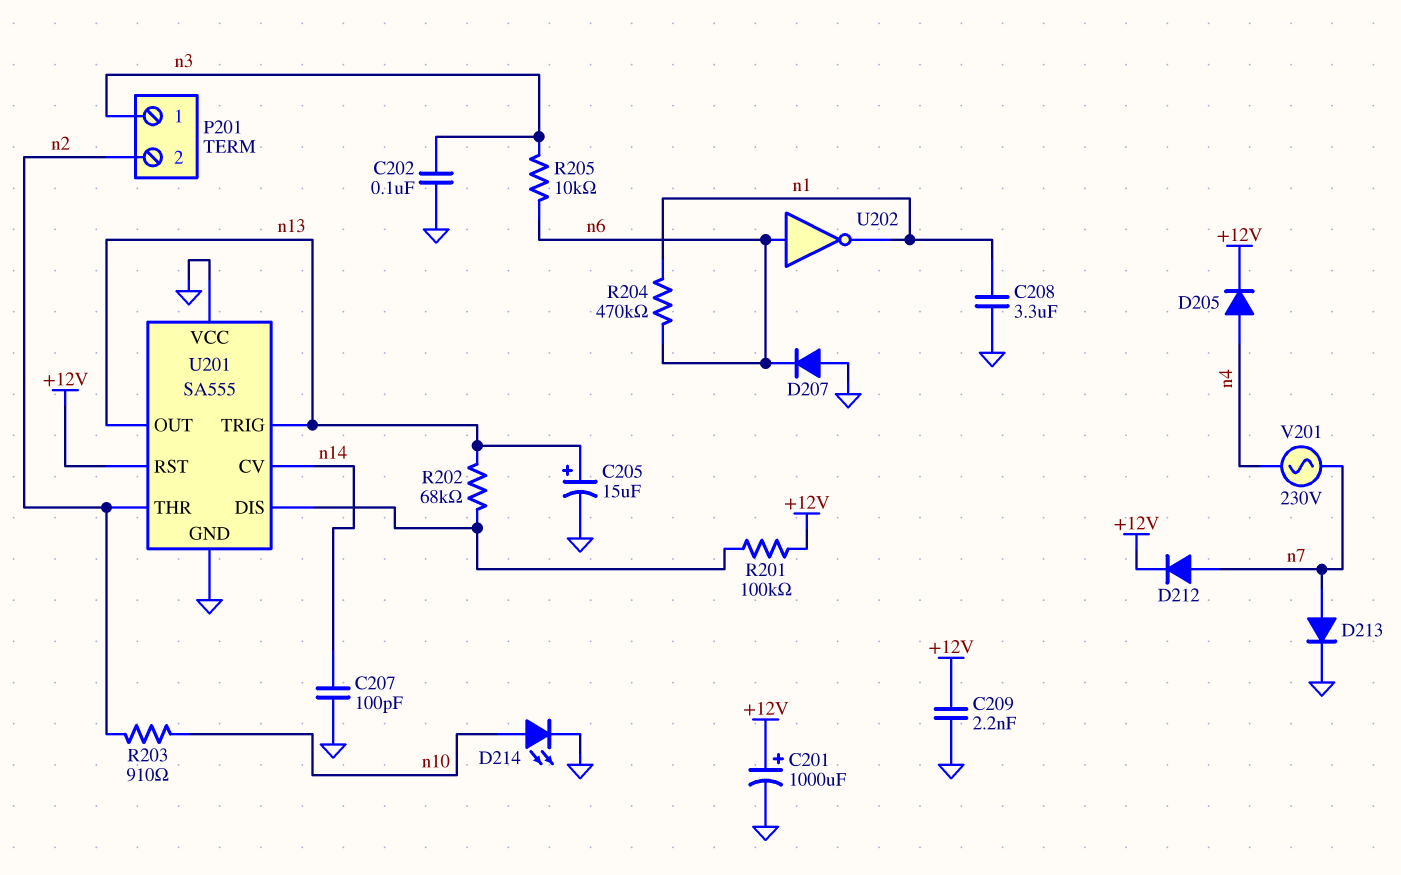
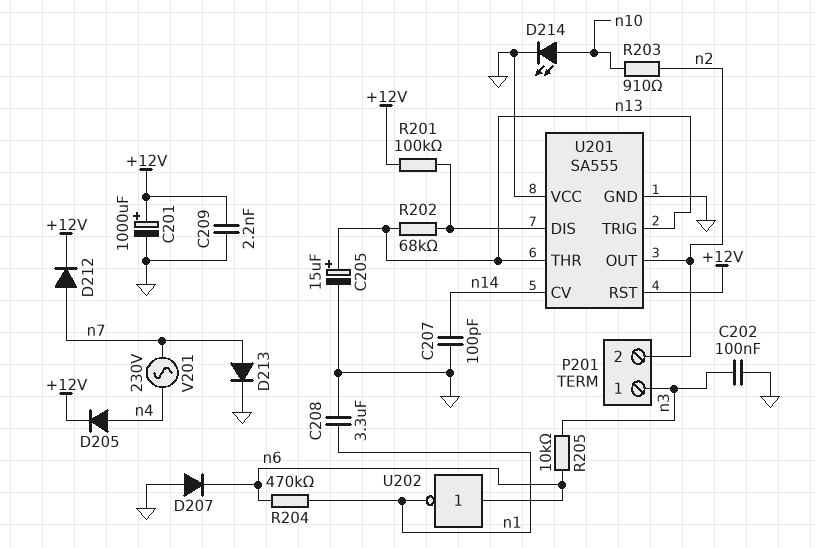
U201 pin OUT: n13 -> n2
U201 pin THR: n2 -> n13

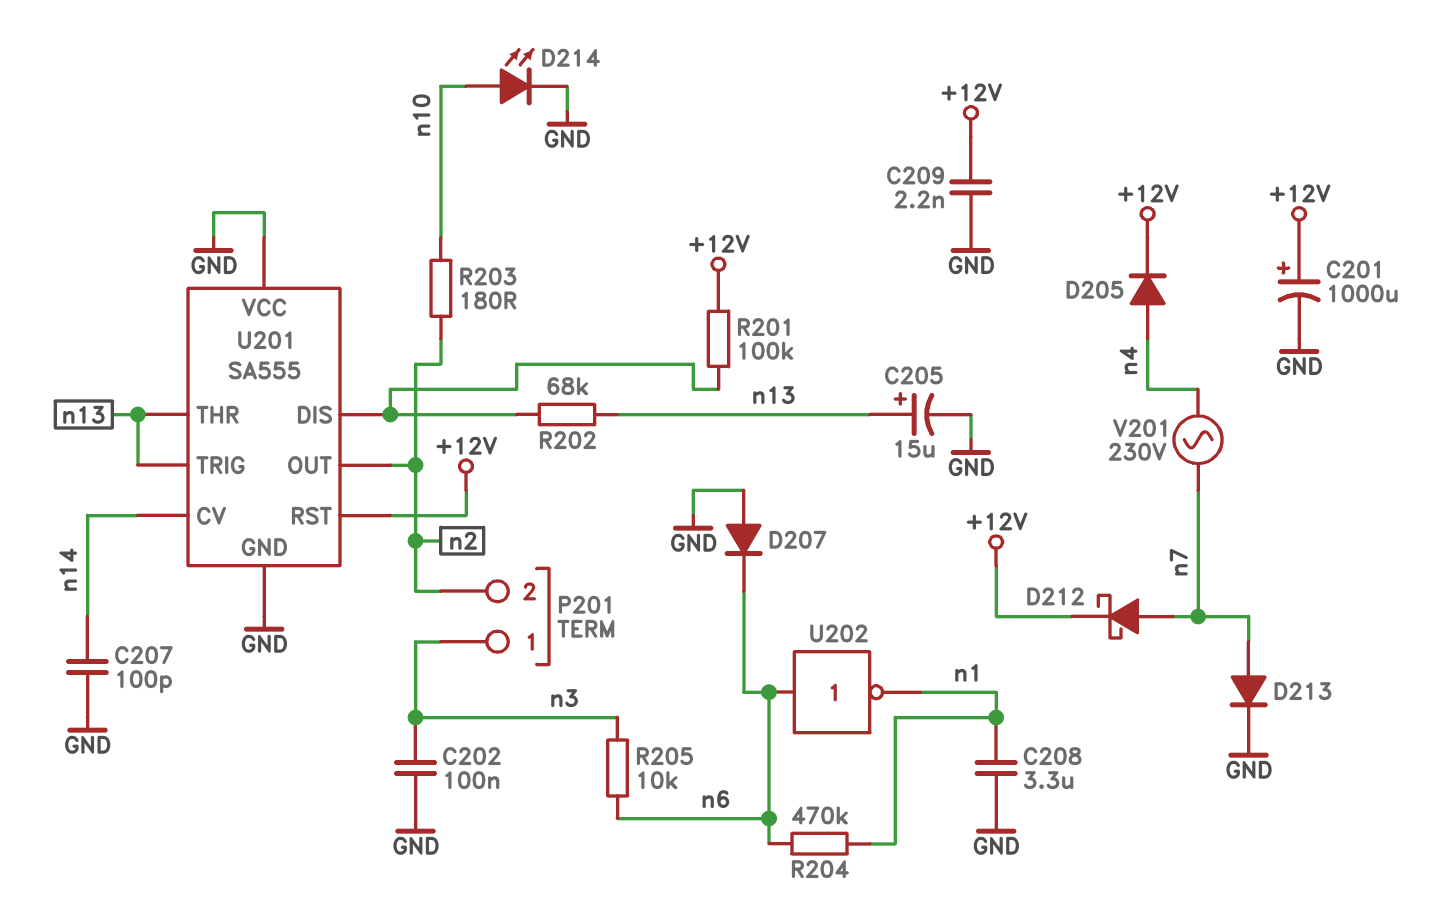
D212: diode (A n7, K +12V) -> schottky (A n7, K +12V)
R203: 910 (n2, n10) -> 180 (n2, n10)

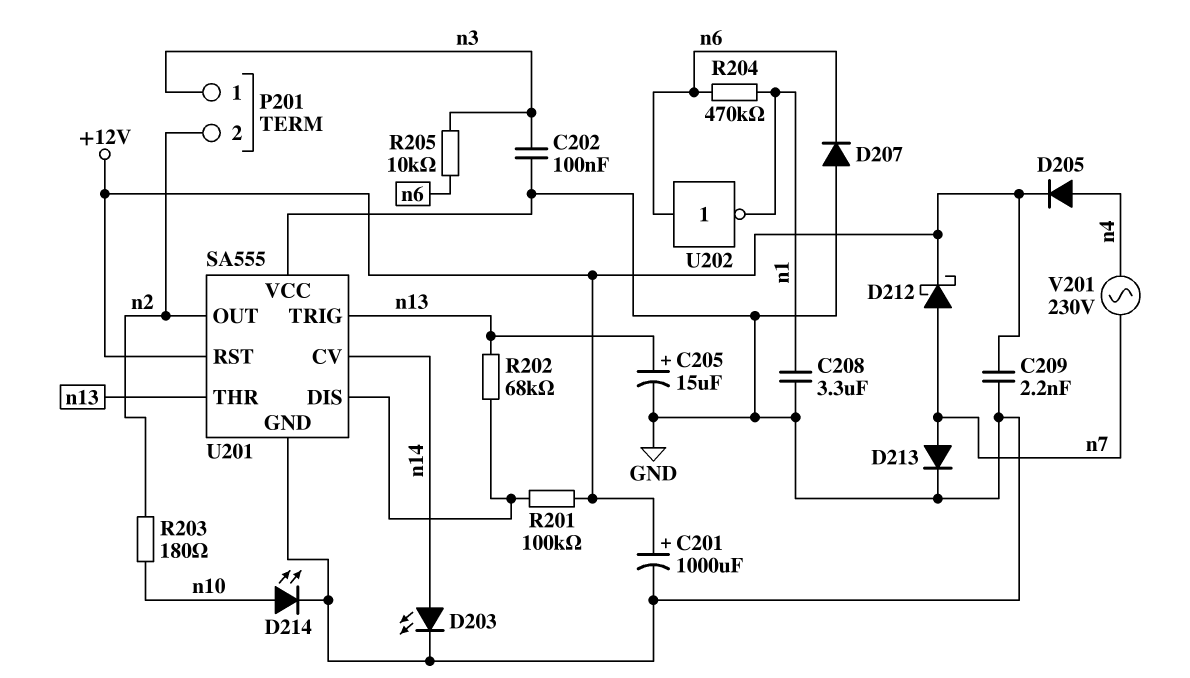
C207: 100pF (GND, n14) -> none
D203: none -> LED (A n14, K GND)

